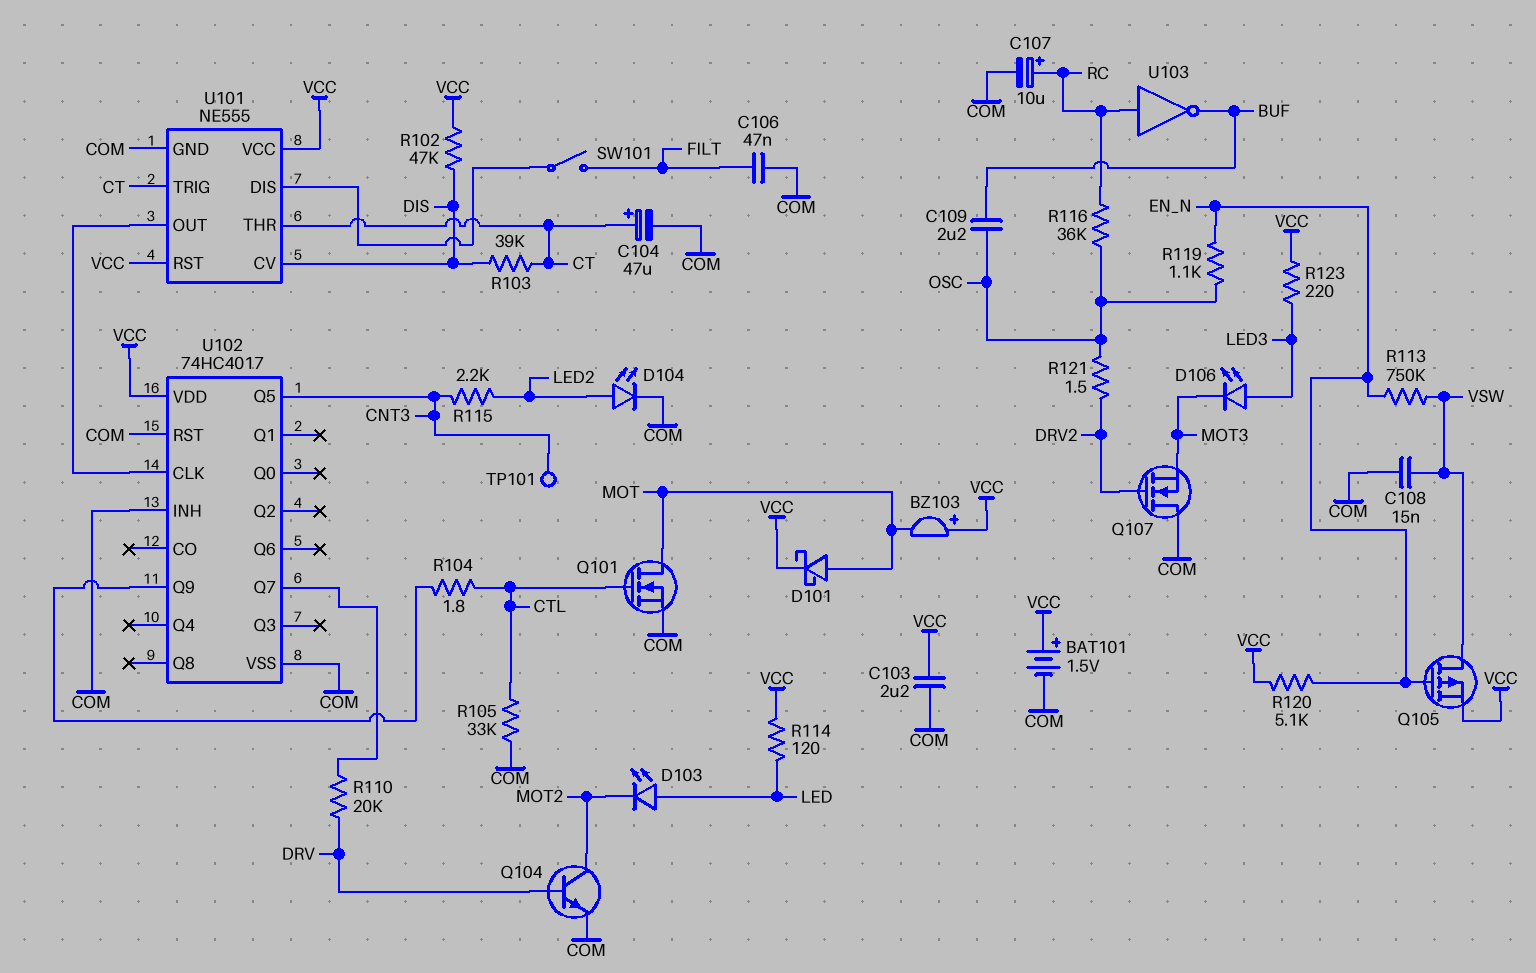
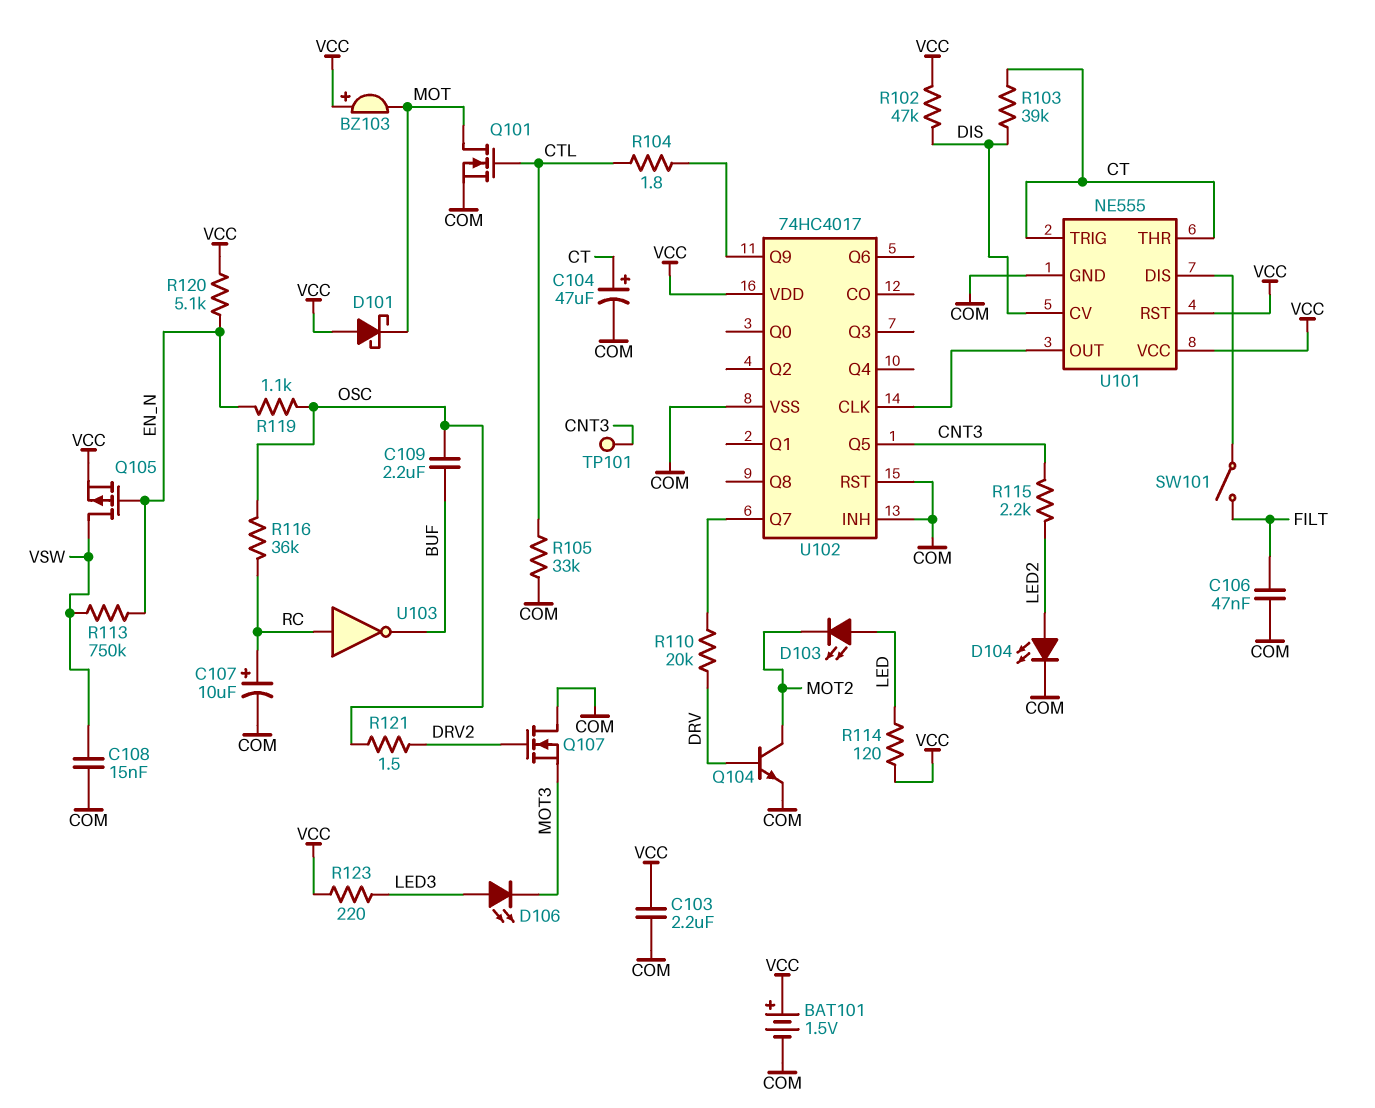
D101: schottky (A MOT, K VCC) -> schottky (A VCC, K MOT)

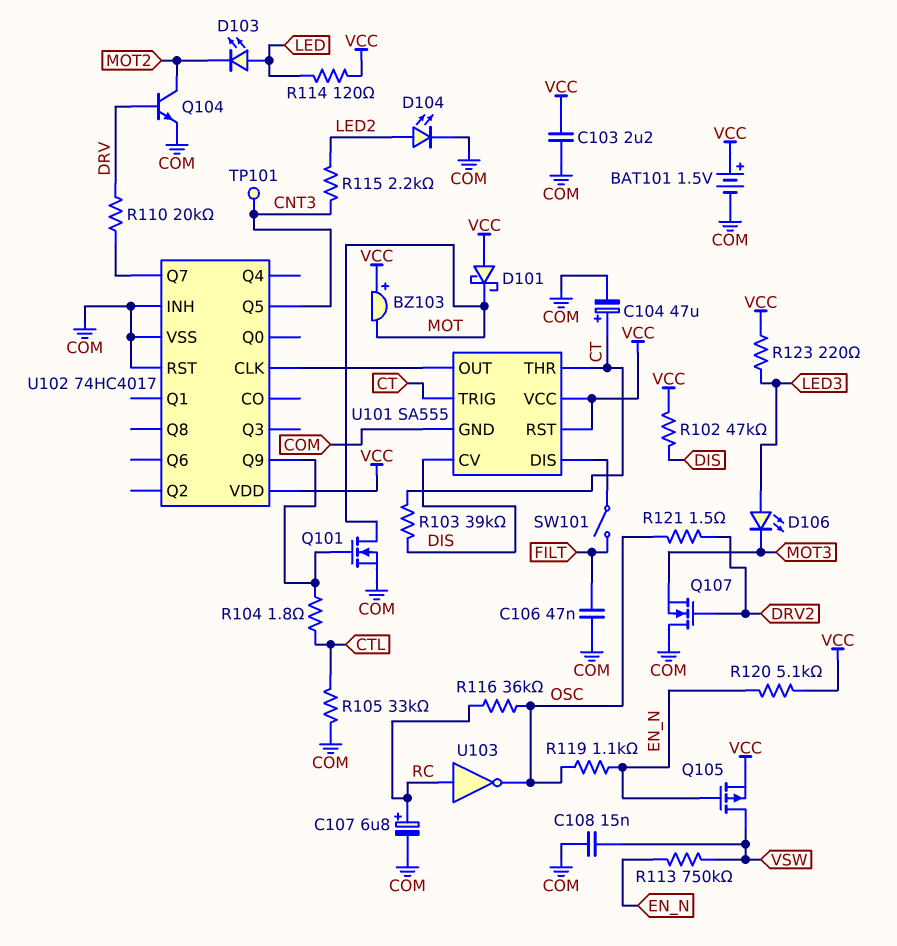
C107: 10uF (plus RC, minus COM) -> 6.8uF (plus RC, minus COM)
C109: 2.2uF (BUF, OSC) -> none
Q101: NMOS (G CTL, D MOT, S COM) -> NMOS (G U102/Q9, D MOT, S COM)
U101: NE555 -> SA555
U103: NOT (in RC, out BUF) -> NOT (in RC, out OSC)

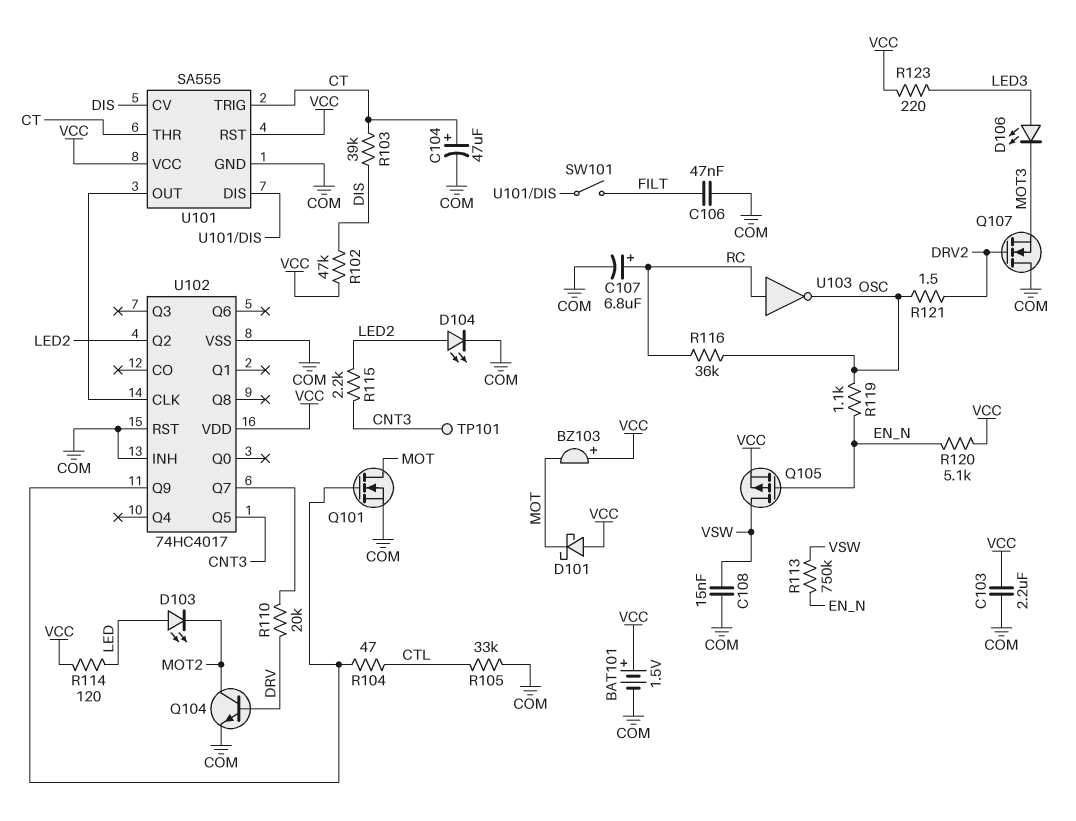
R104: 1.8 (CTL, U102/Q9) -> 47 (CTL, U102/Q9)
U102 pin Q2: none -> LED2

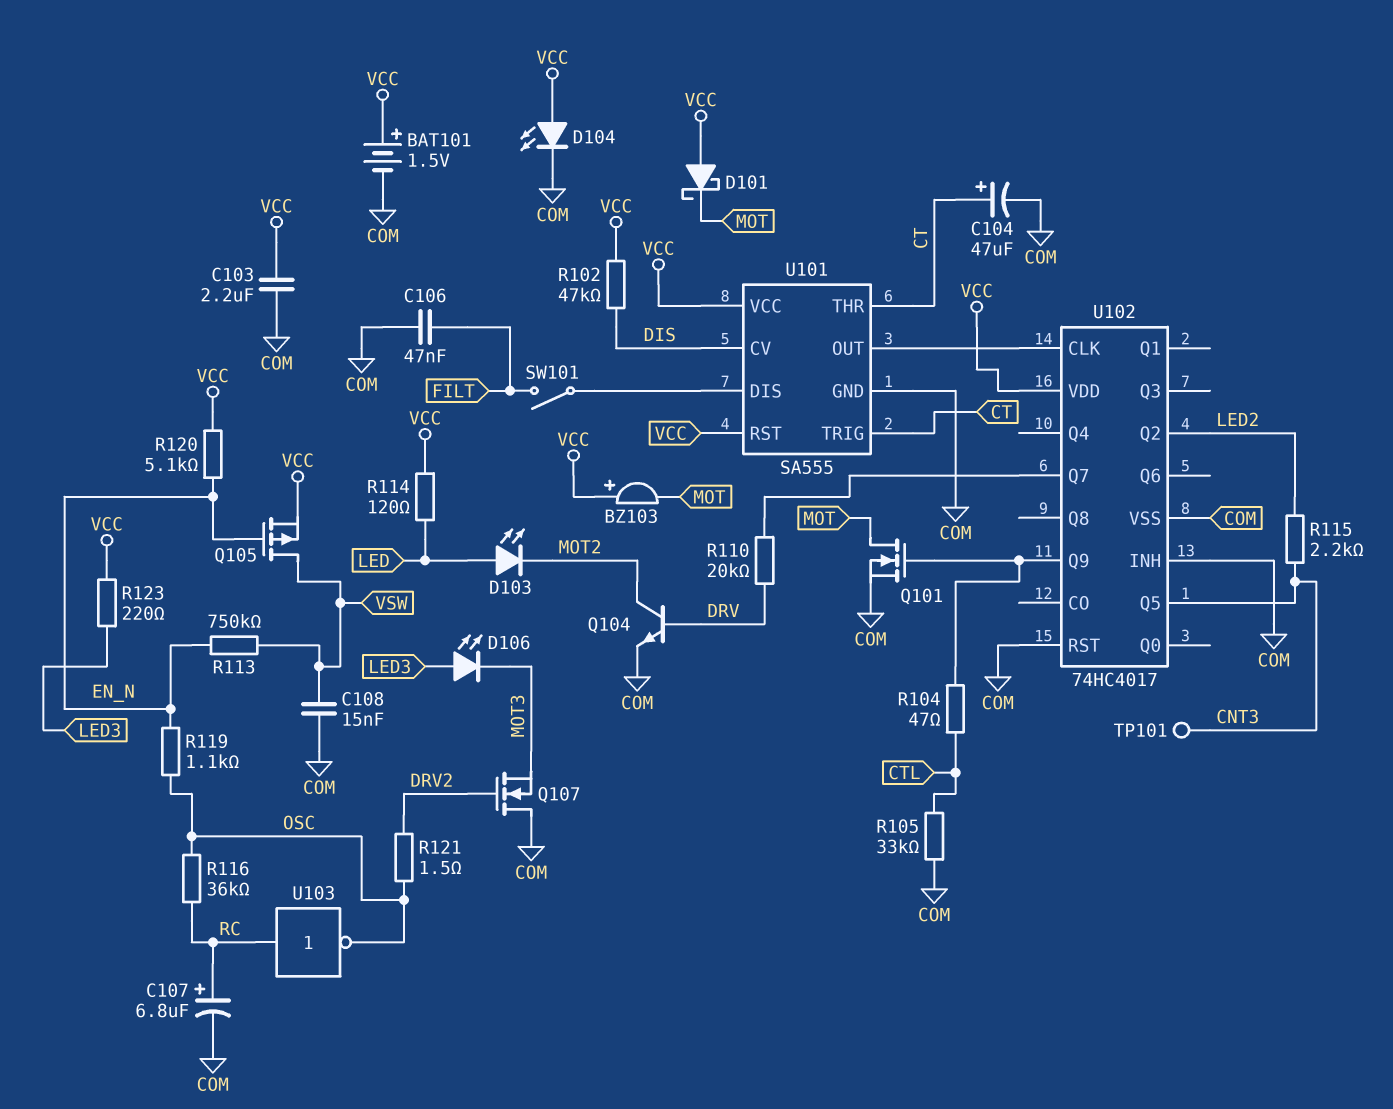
D104: LED (A LED2, K COM) -> LED (A VCC, K COM)
R103: 39k (CT, DIS) -> none

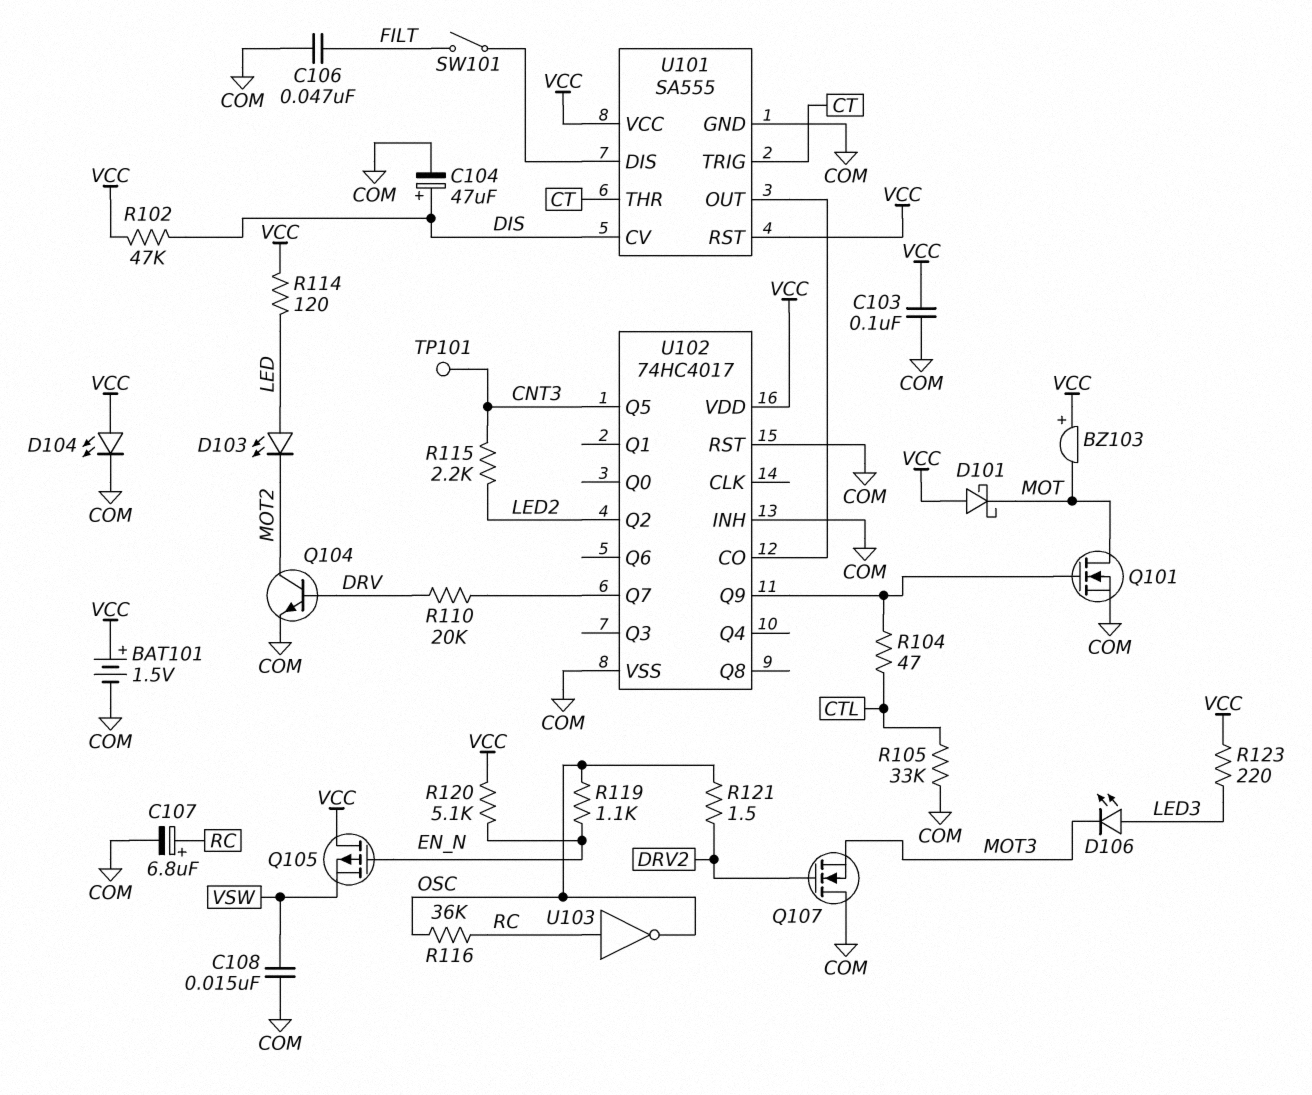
C103: 2.2uF (COM, VCC) -> 100nF (COM, VCC)
C104: 47uF (plus CT, minus COM) -> 47uF (plus DIS, minus COM)
Q105: PMOS (G EN_N, D VSW, S VCC) -> PMOS (G EN_N, D VCC, S VSW)
R113: 750k (EN_N, VSW) -> none
U102 pin CLK: U101/OUT -> none
U102 pin CO: none -> U101/OUT

